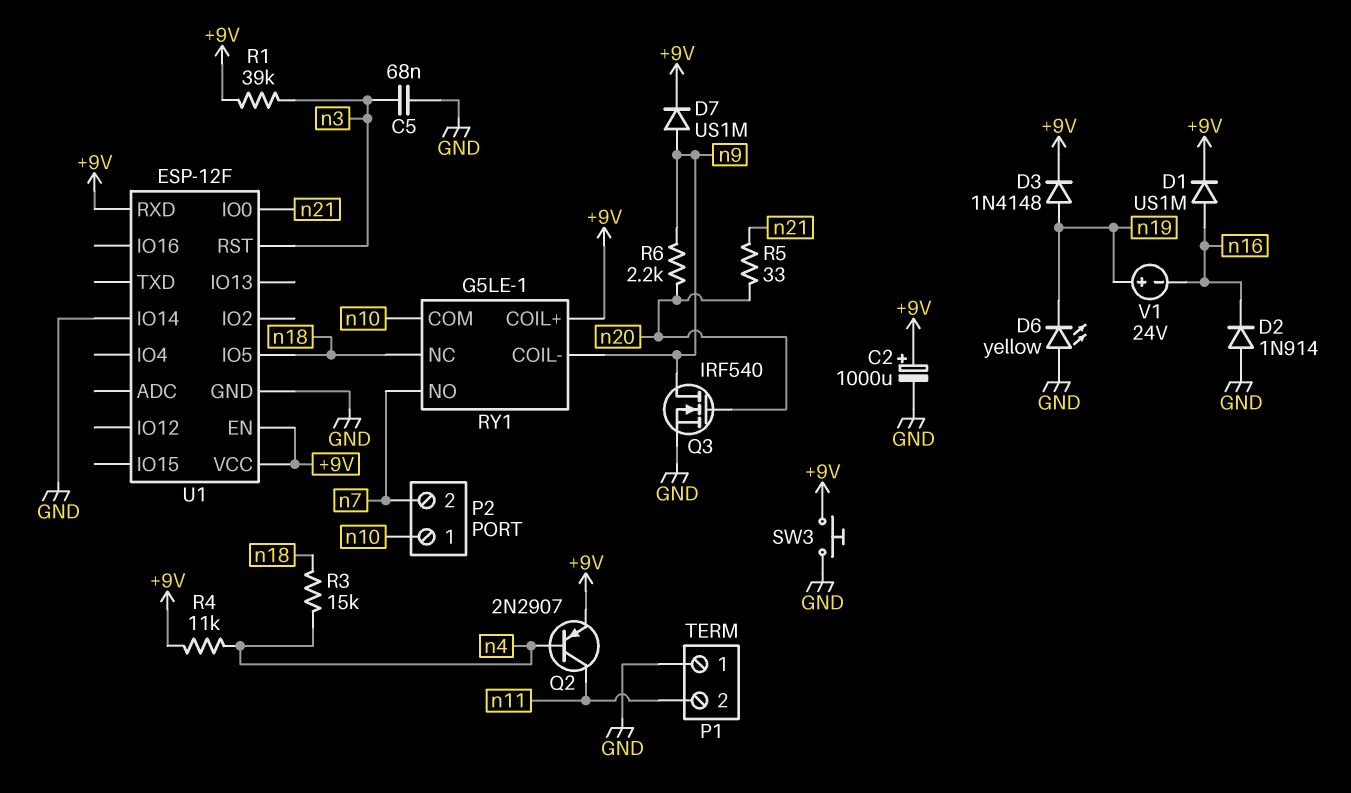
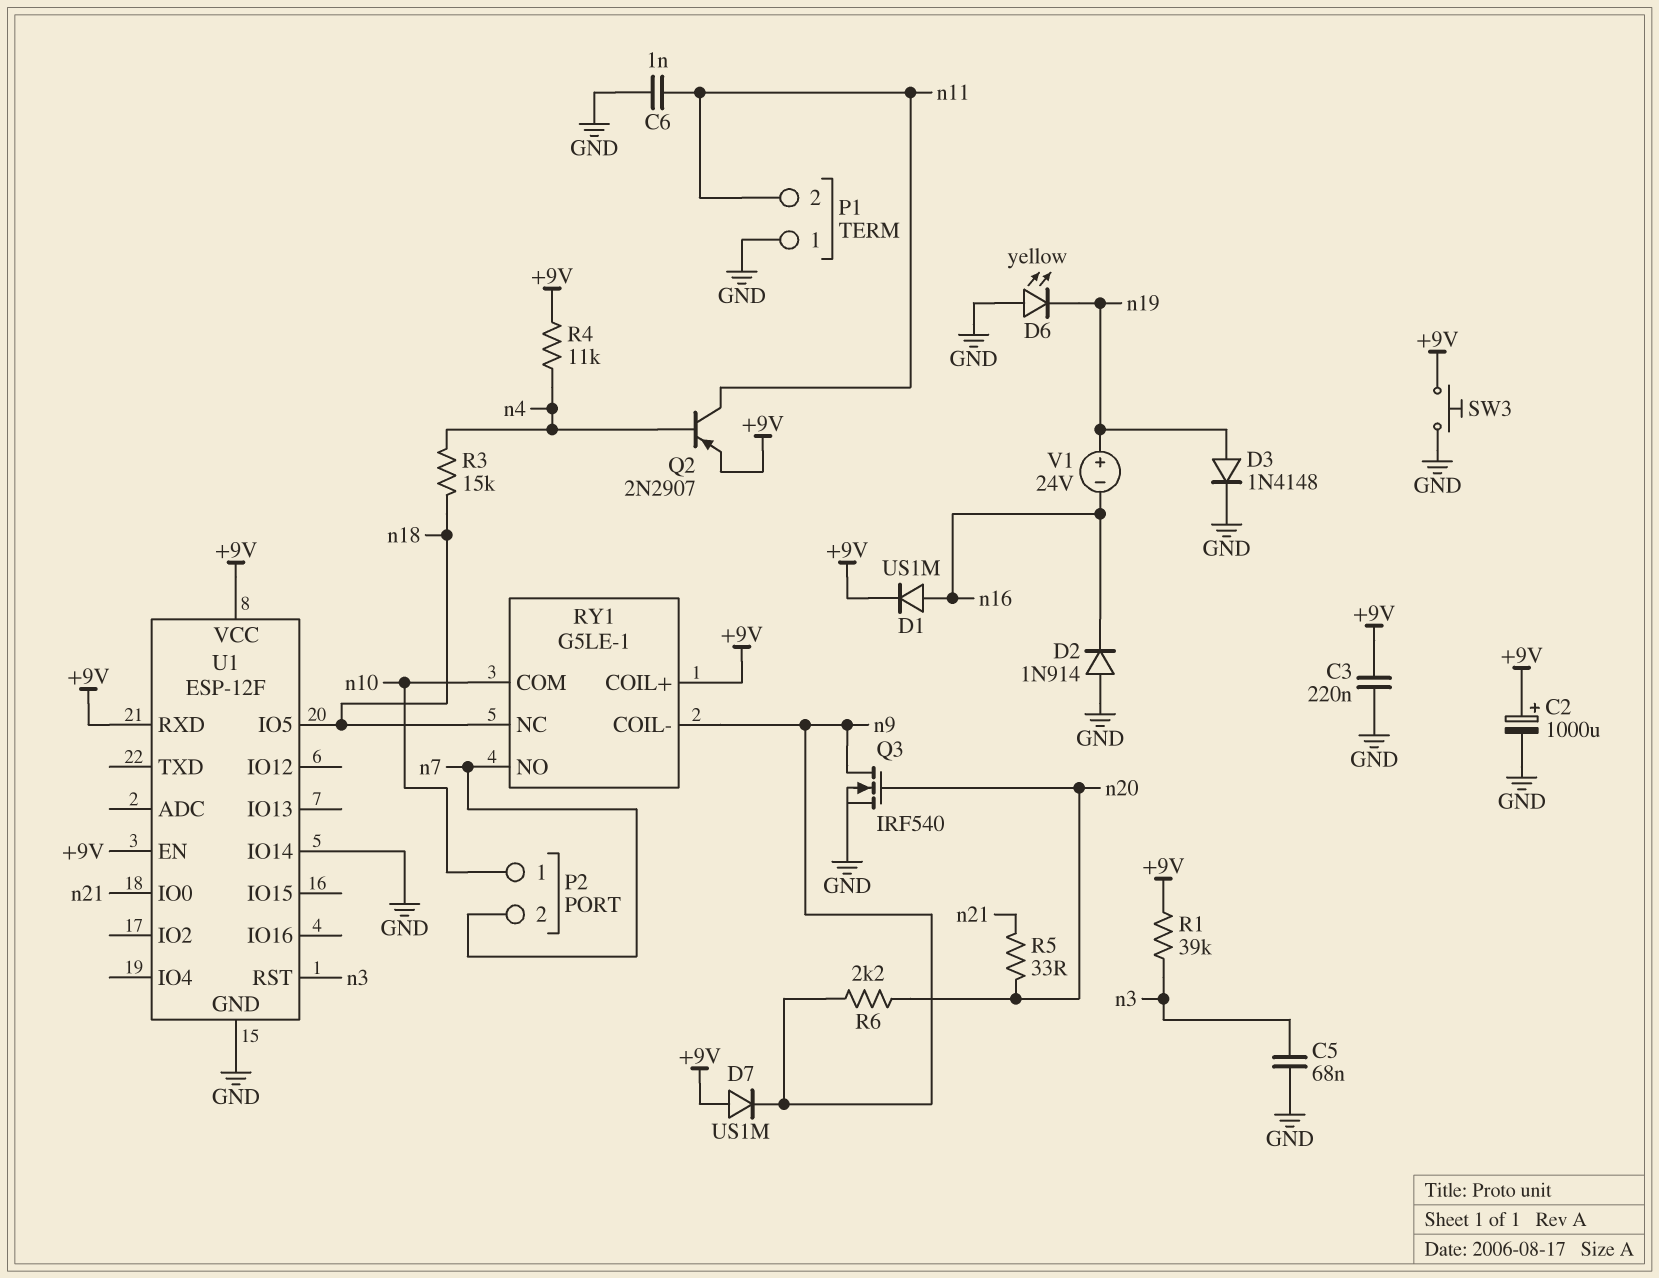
C3: none -> 220nF (+9V, GND)
C6: none -> 1nF (GND, n11)
D3: diode 1N4148 (A n19, K +9V) -> diode 1N4148 (A n19, K GND)
D7: diode US1M (A n9, K +9V) -> diode US1M (A +9V, K n9)

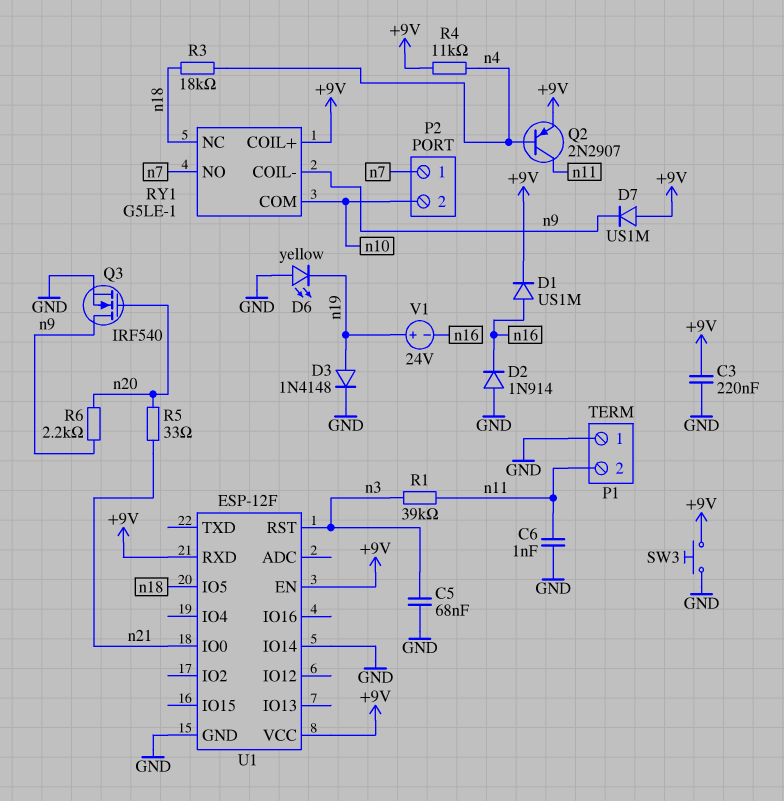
C2: 1000uF (plus +9V, minus GND) -> none
P2 pin 1: n10 -> n7
P2 pin 2: n7 -> n10
R1: 39k (+9V, n3) -> 39k (n3, n11)
R3: 15k (n4, n18) -> 18k (n4, n18)

